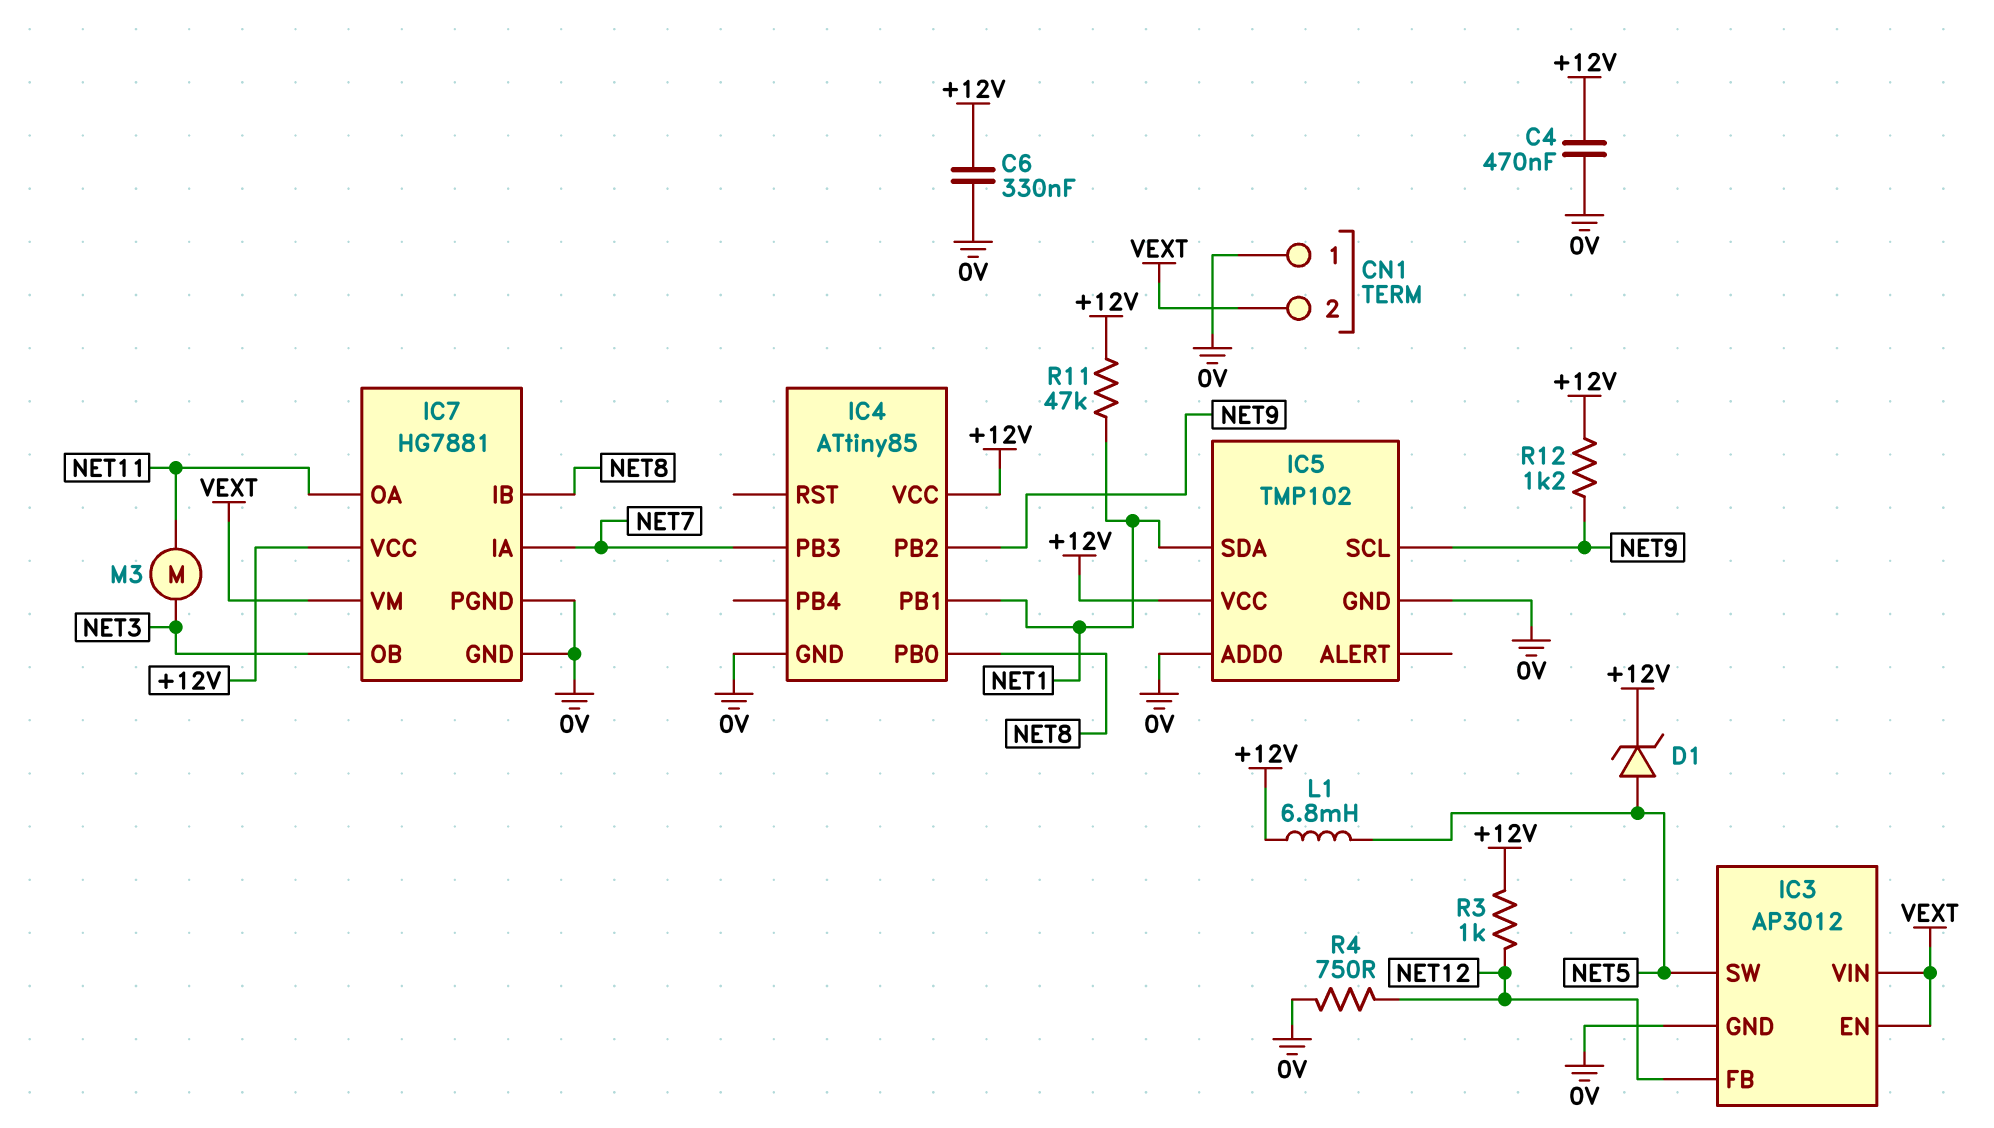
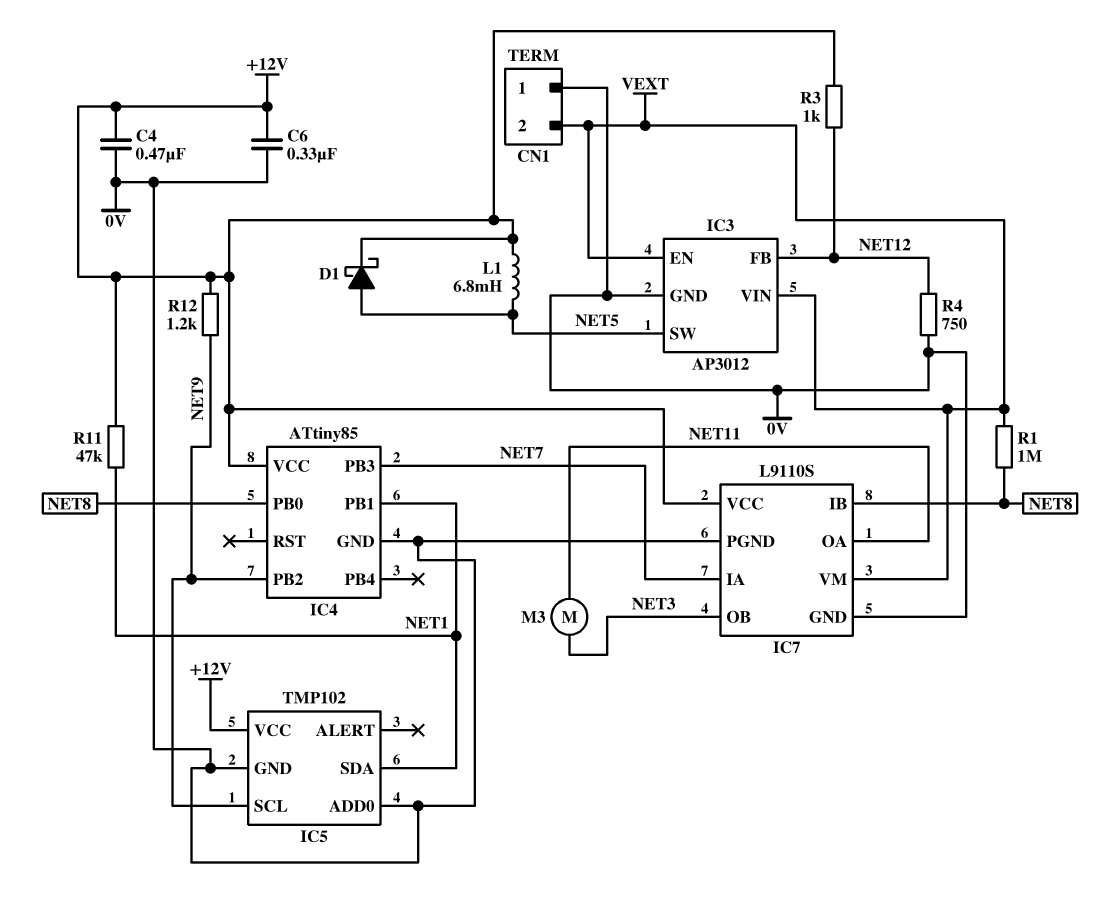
D1: zener (A NET5, K +12V) -> schottky (A NET5, K +12V)
IC7: HG7881 -> L9110S
R1: none -> 1M (NET8, VEXT)

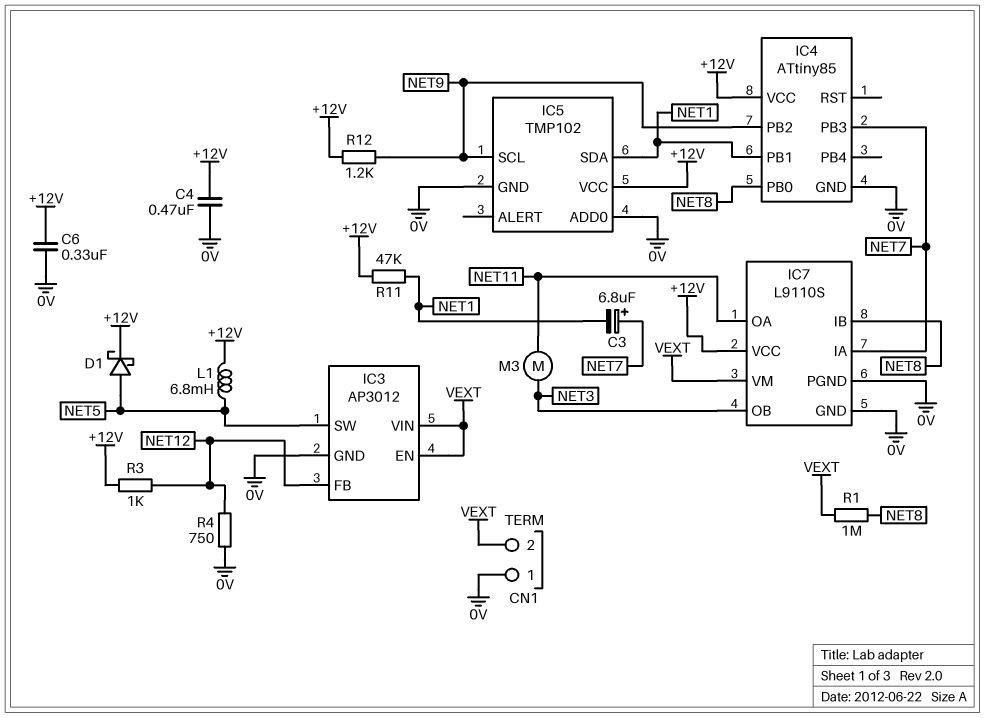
C3: none -> 6.8uF (plus NET7, minus NET1)

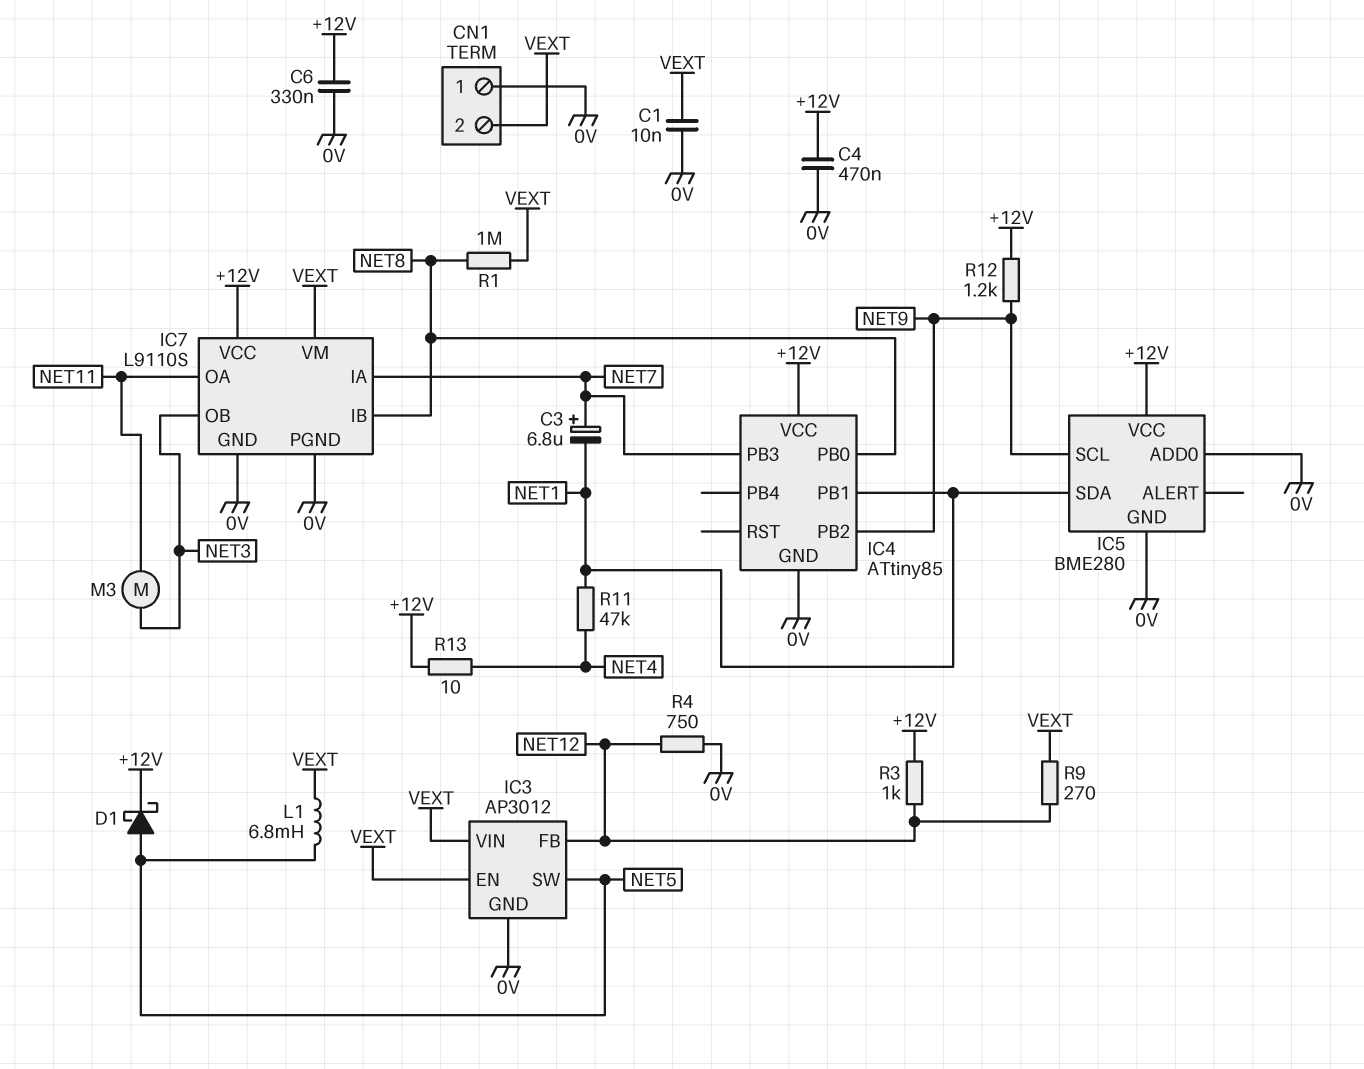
C1: none -> 10nF (0V, VEXT)
IC5: TMP102 -> BME280
L1: 6.8mH (+12V, NET5) -> 6.8mH (NET5, VEXT)
R9: none -> 270 (NET12, VEXT)
R11: 47k (+12V, NET1) -> 47k (NET1, NET4)
R13: none -> 10 (+12V, NET4)

